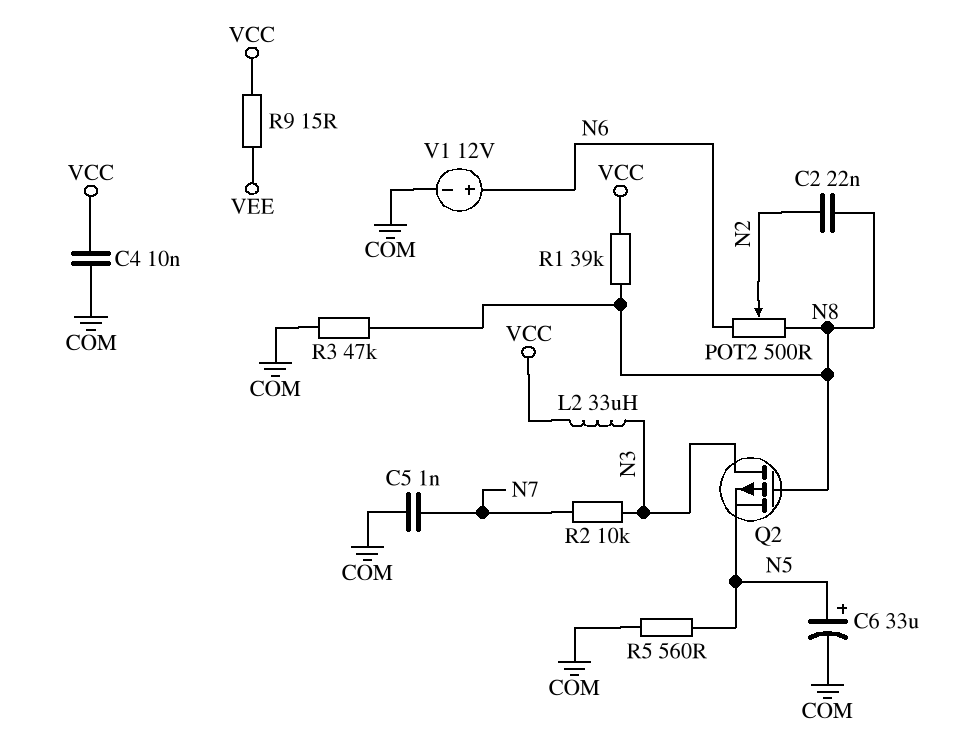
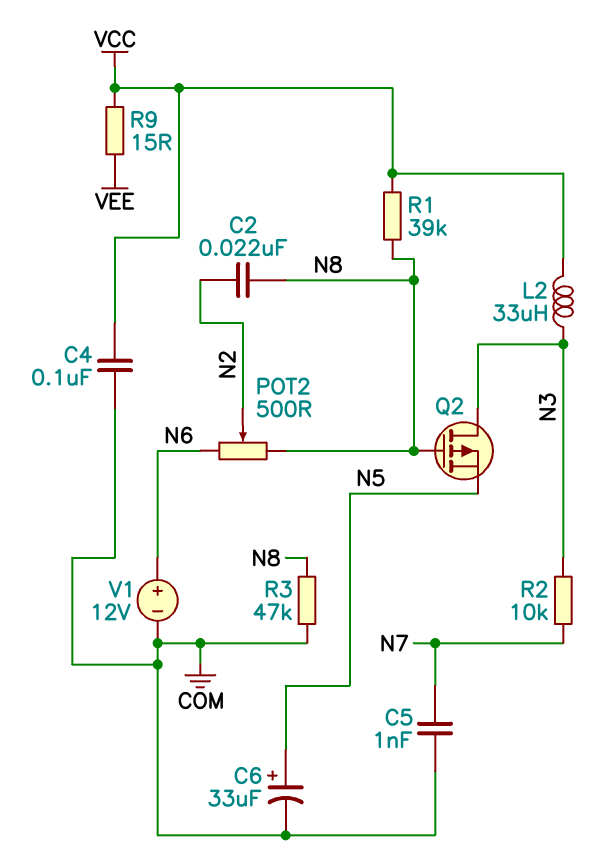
C4: 10nF (COM, VCC) -> 100nF (COM, VCC)
R5: 560 (COM, N5) -> none

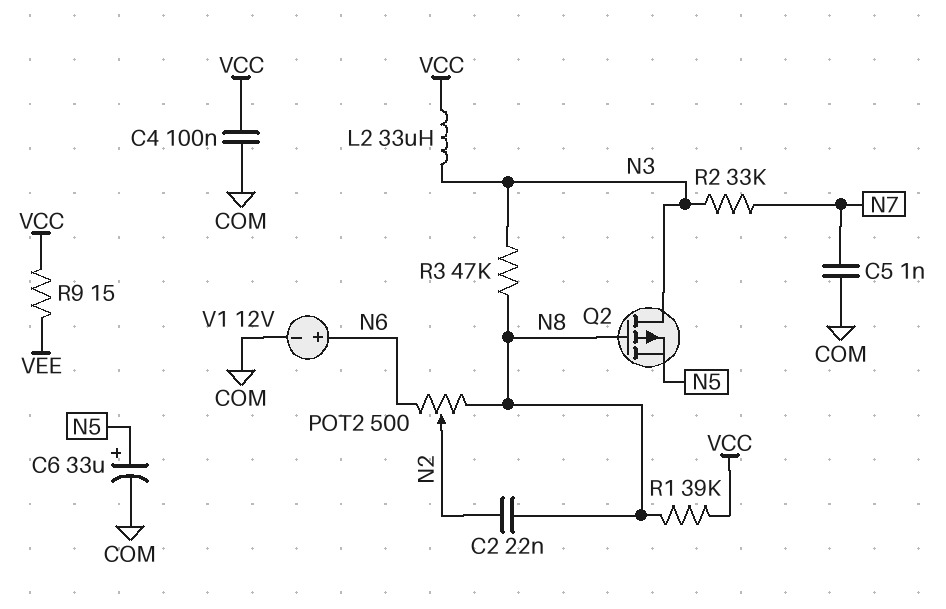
R2: 10k (N3, N7) -> 33k (N3, N7)
R3: 47k (COM, N8) -> 47k (N3, N8)

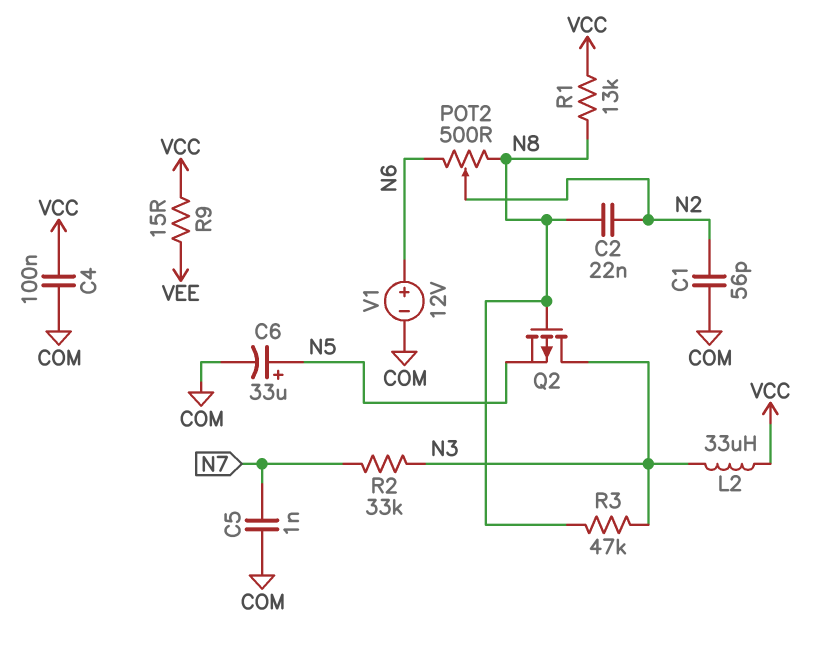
C1: none -> 56pF (COM, N2)
R1: 39k (N8, VCC) -> 13k (N8, VCC)

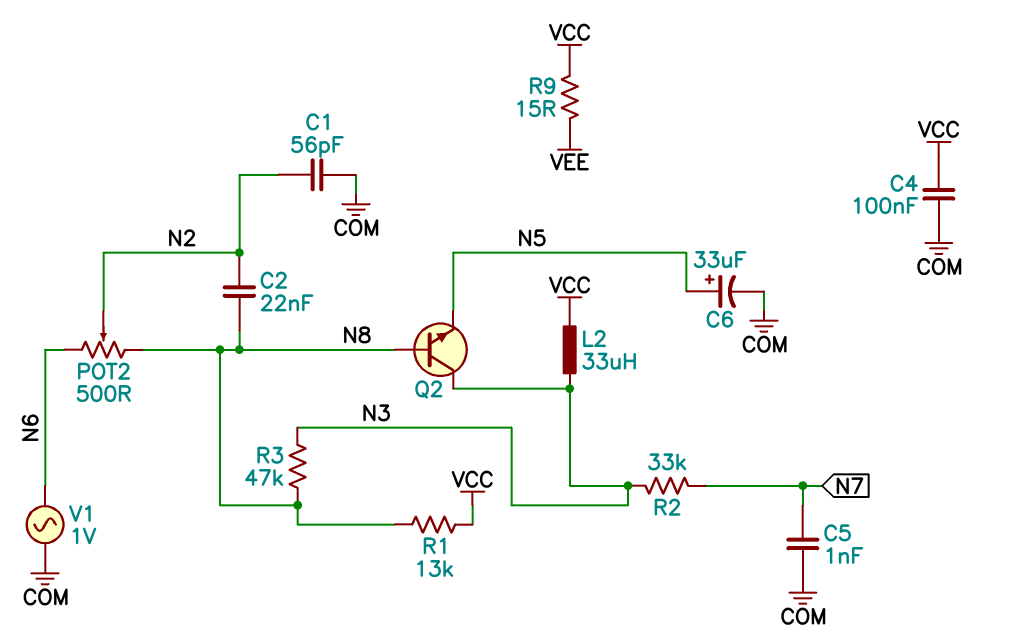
Q2: PMOS (G N8, D N3, S N5) -> NPN (B N8, C N3, E N5)
V1: 12V (plus N6, minus COM) -> AC 1V (COM, N6)

